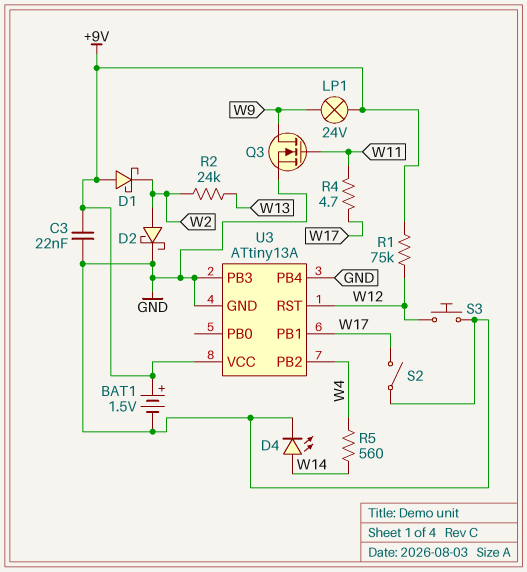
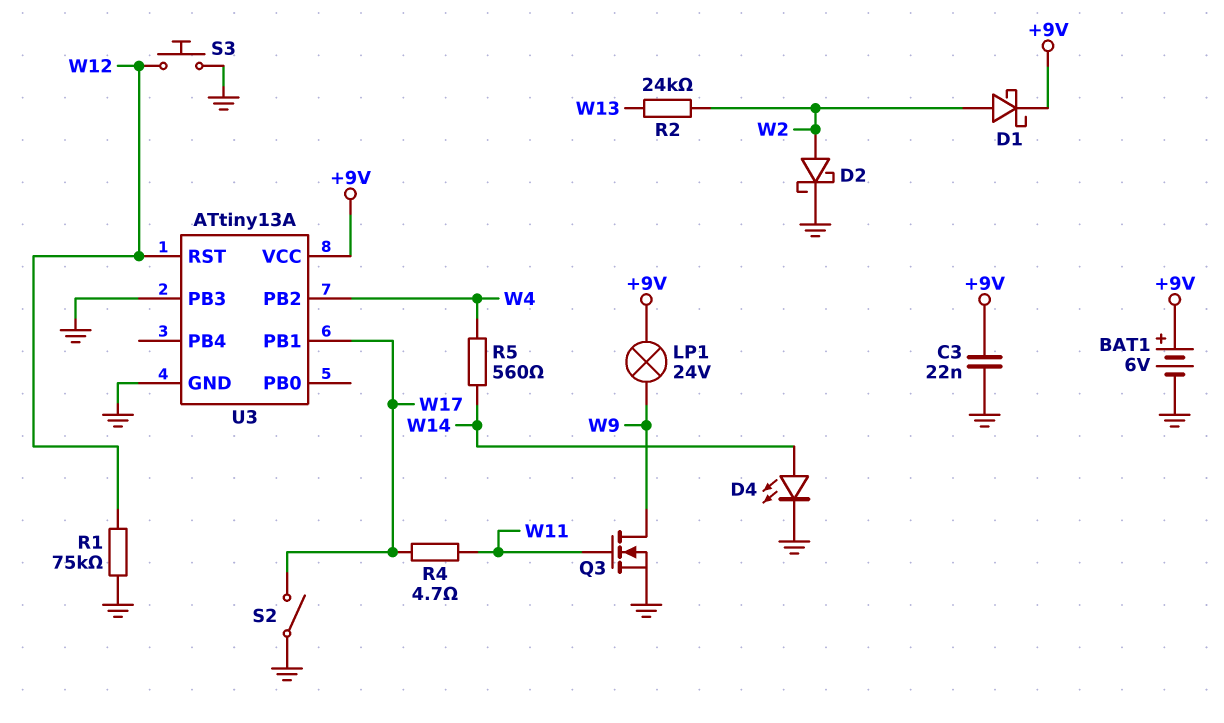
BAT1: 1.5V (plus +9V, minus GND) -> 6V (plus +9V, minus GND)
D1: schottky (A +9V, K W2) -> schottky (A W2, K +9V)
R1: 75k (+9V, W12) -> 75k (GND, W12)
U3 pin PB4: GND -> none

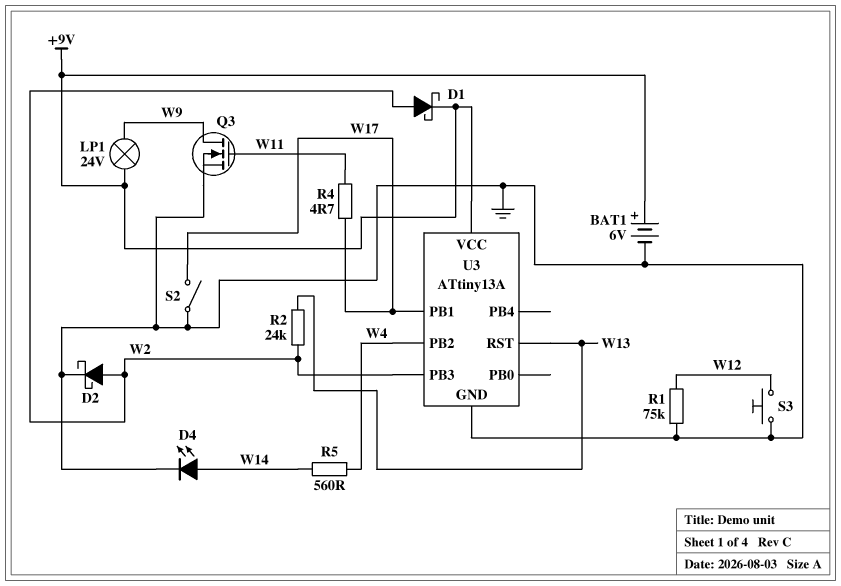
C3: 22nF (+9V, GND) -> none
U3 pin PB3: GND -> W2
U3 pin RST: W12 -> W13

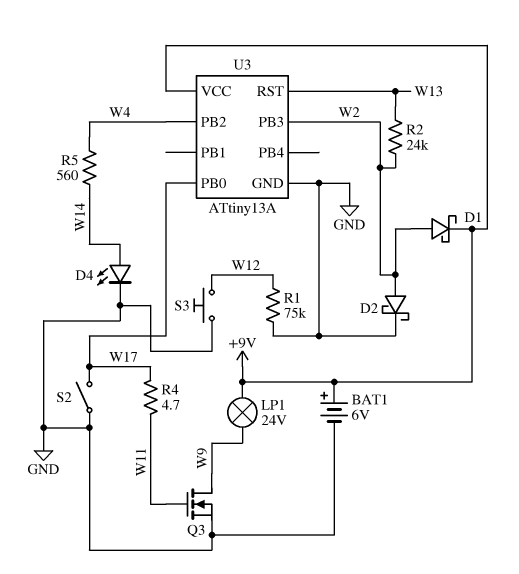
U3 pin PB0: none -> W17
U3 pin PB1: W17 -> none

